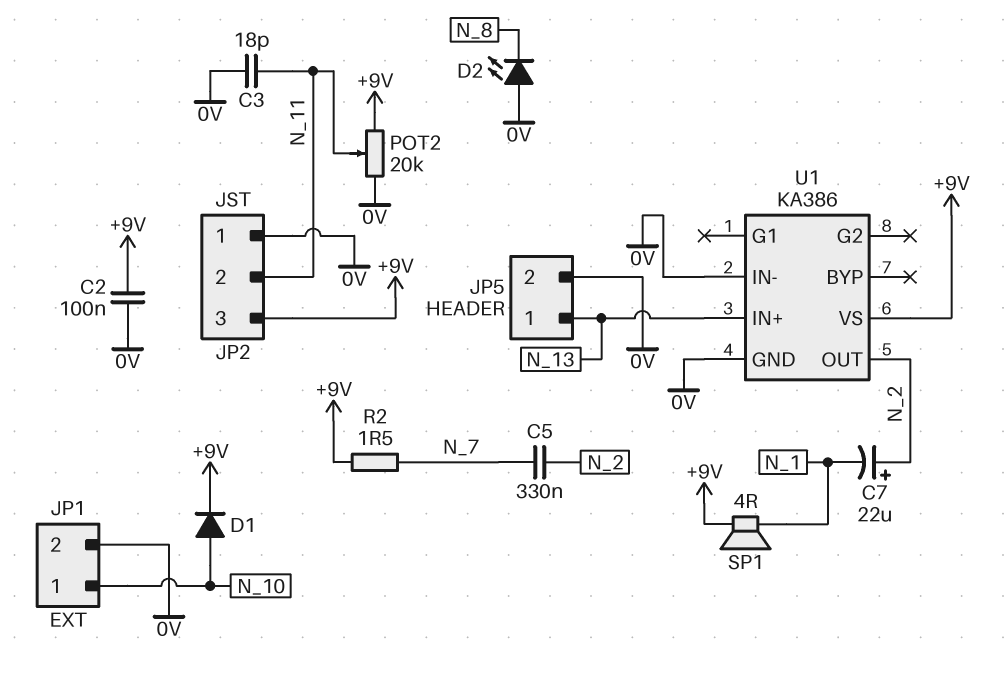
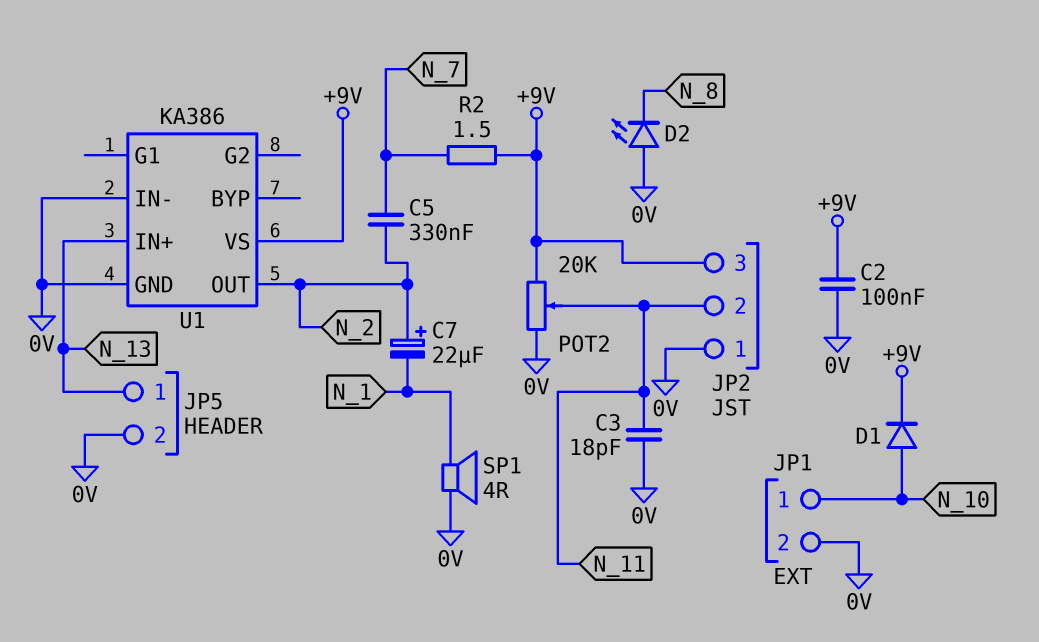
SP1: speaker 4R (+9V, N_1) -> speaker 4R (0V, N_1)

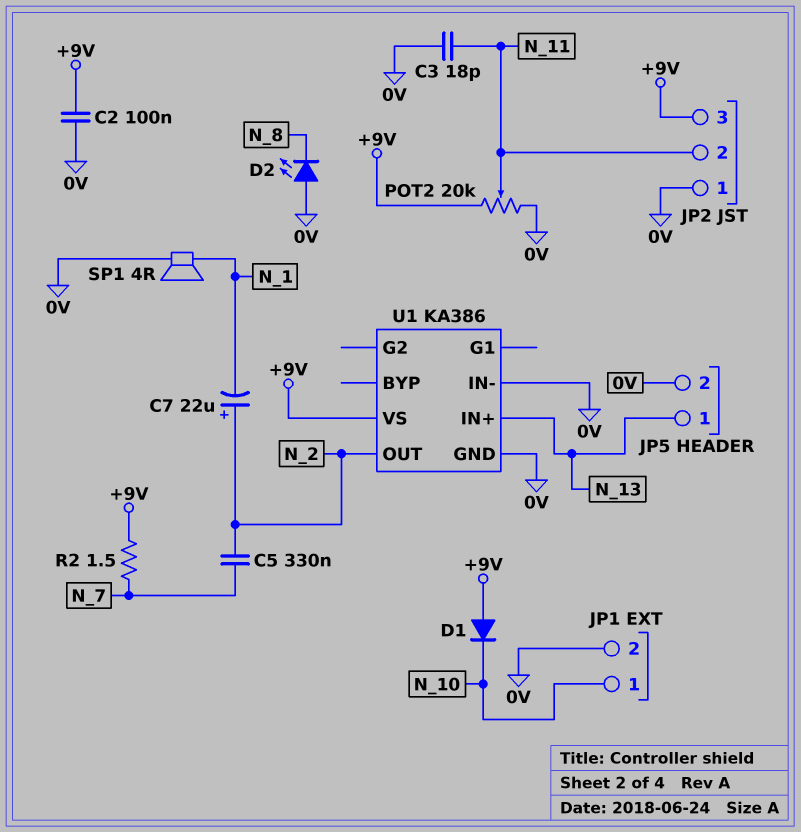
D1: diode (A N_10, K +9V) -> diode (A +9V, K N_10)

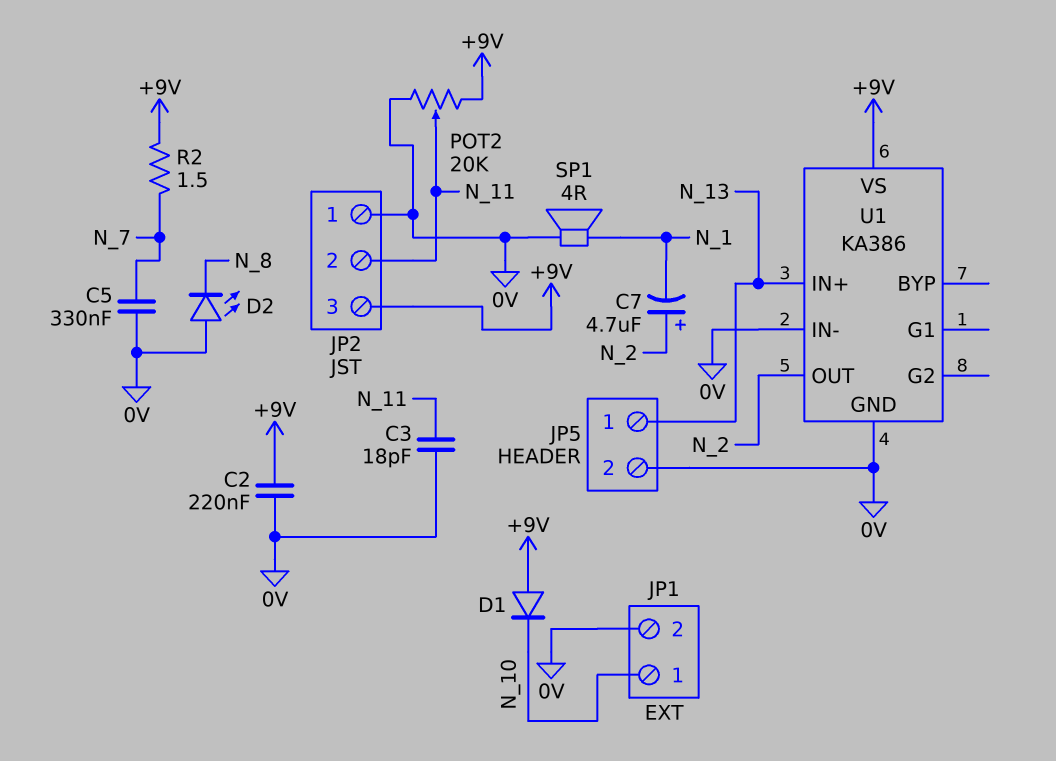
C2: 100nF (+9V, 0V) -> 220nF (+9V, 0V)
C5: 330nF (N_2, N_7) -> 330nF (0V, N_7)
C7: 22uF (plus N_2, minus N_1) -> 4.7uF (plus N_2, minus N_1)

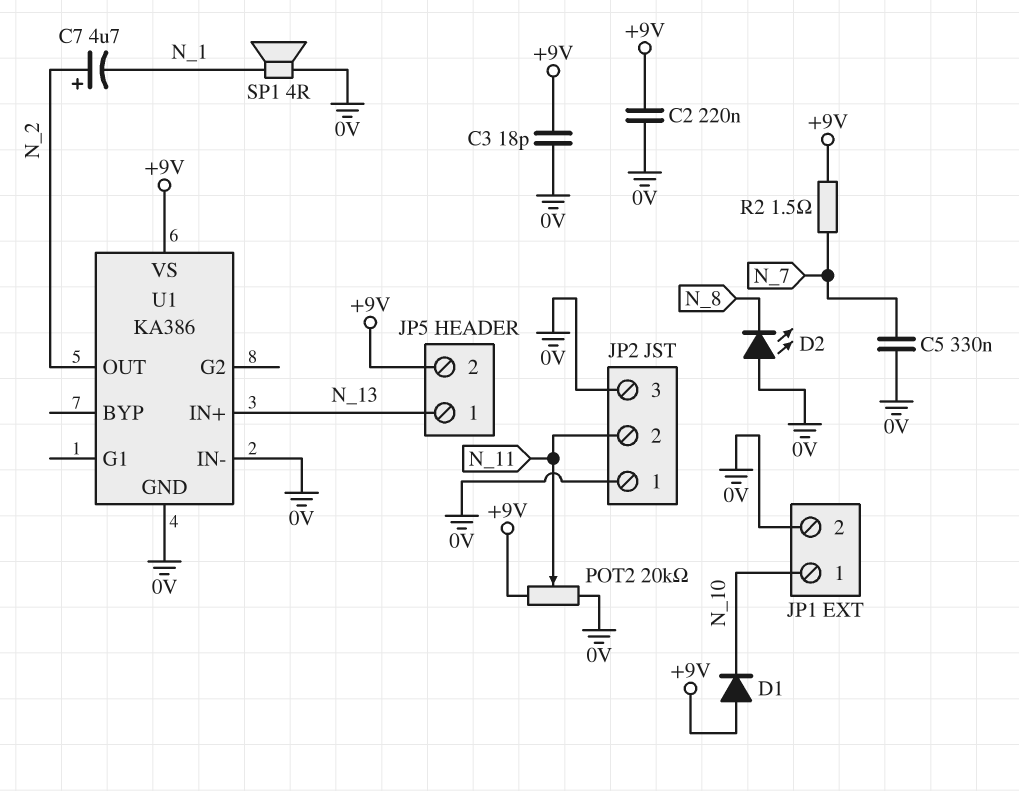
C3: 18pF (0V, N_11) -> 18pF (+9V, 0V)
JP2 pin 3: +9V -> 0V
JP5 pin 2: 0V -> +9V

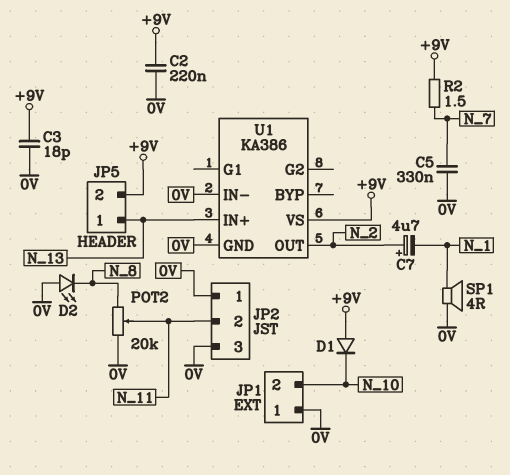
JP1 pin 1: N_10 -> 0V
JP1 pin 2: 0V -> N_10
POT2: 20k (+9V, 0V, wiper N_11) -> 20k (0V, N_8, wiper N_11)

